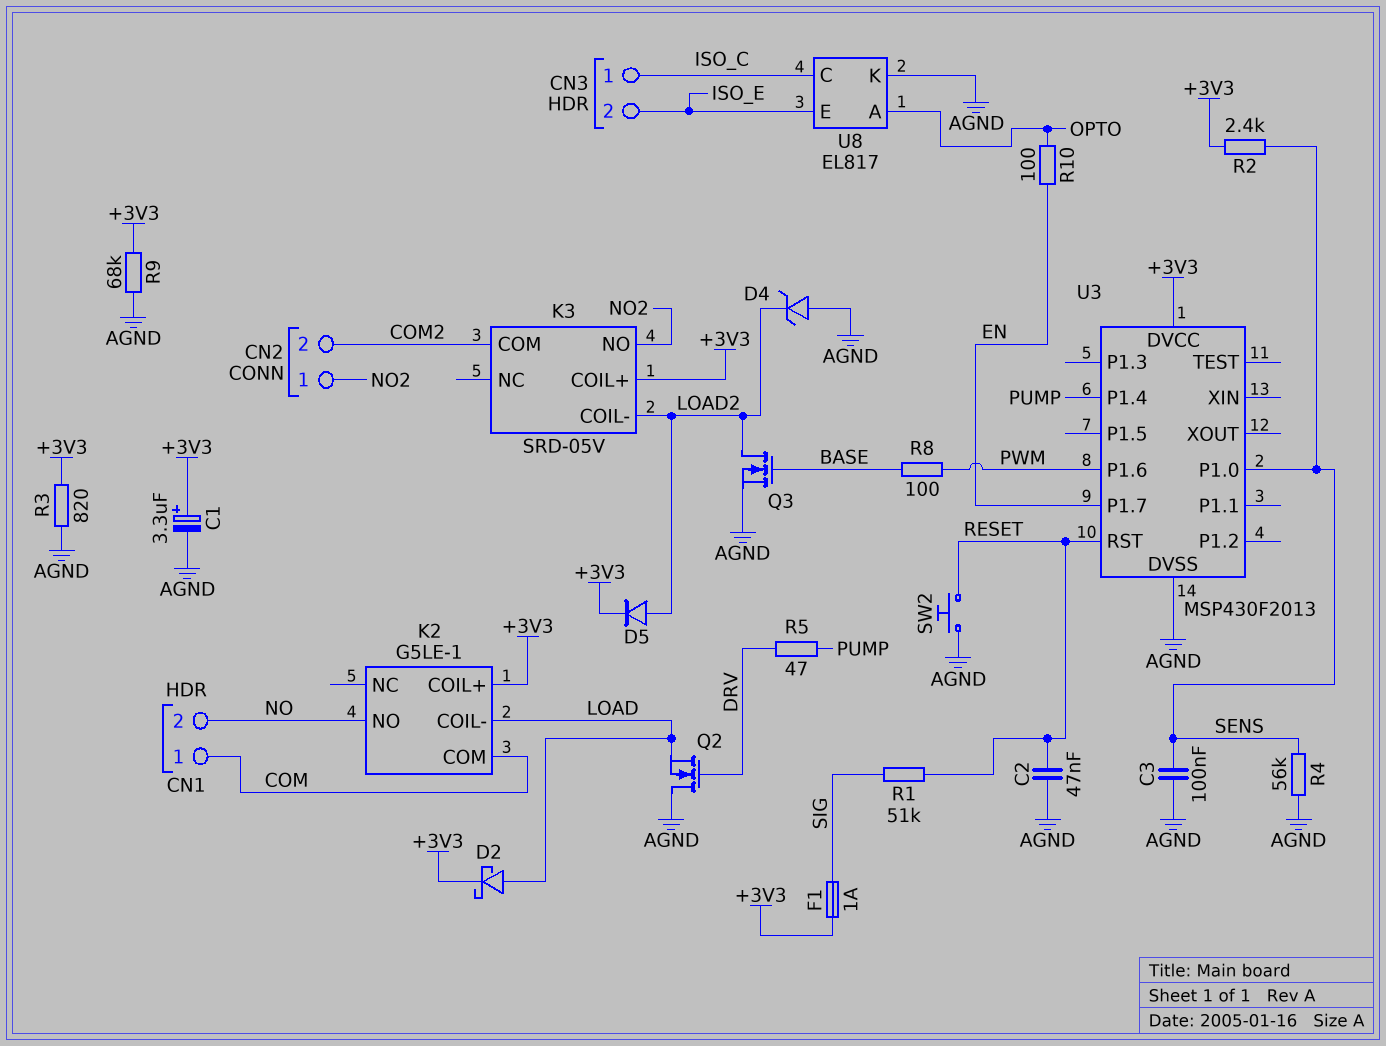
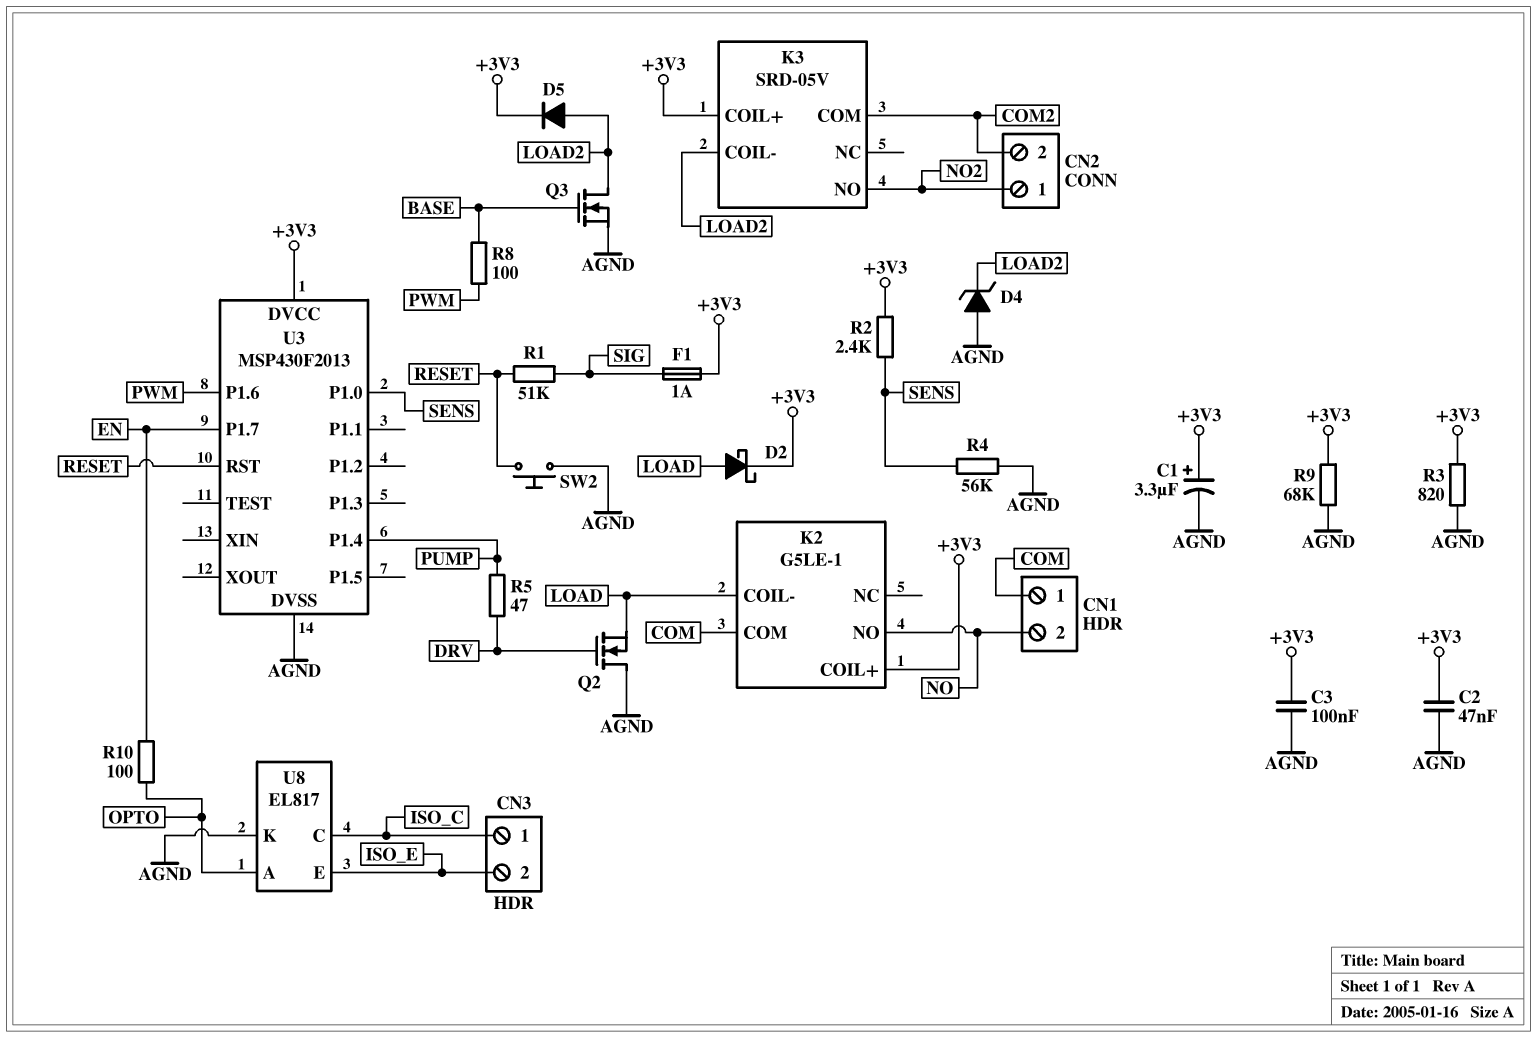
C2: 47nF (AGND, RESET) -> 47nF (+3V3, AGND)
C3: 100nF (AGND, SENS) -> 100nF (+3V3, AGND)

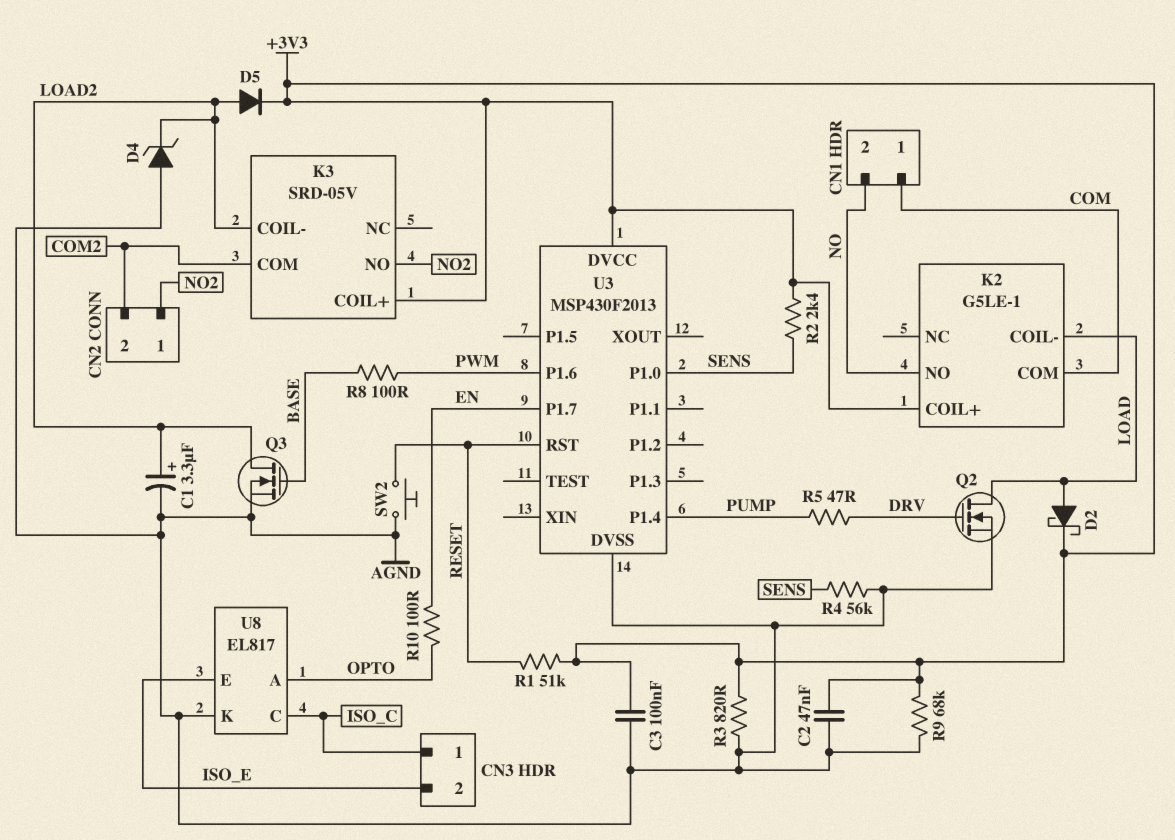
C1: 3.3uF (plus +3V3, minus AGND) -> 3.3uF (plus LOAD2, minus AGND)
F1: 1A (+3V3, SIG) -> none
Q2: NMOS (G DRV, D AGND, S LOAD) -> NMOS (G DRV, D LOAD, S AGND)
R1: 51k (RESET, SIG) -> 51k (+3V3, RESET)

